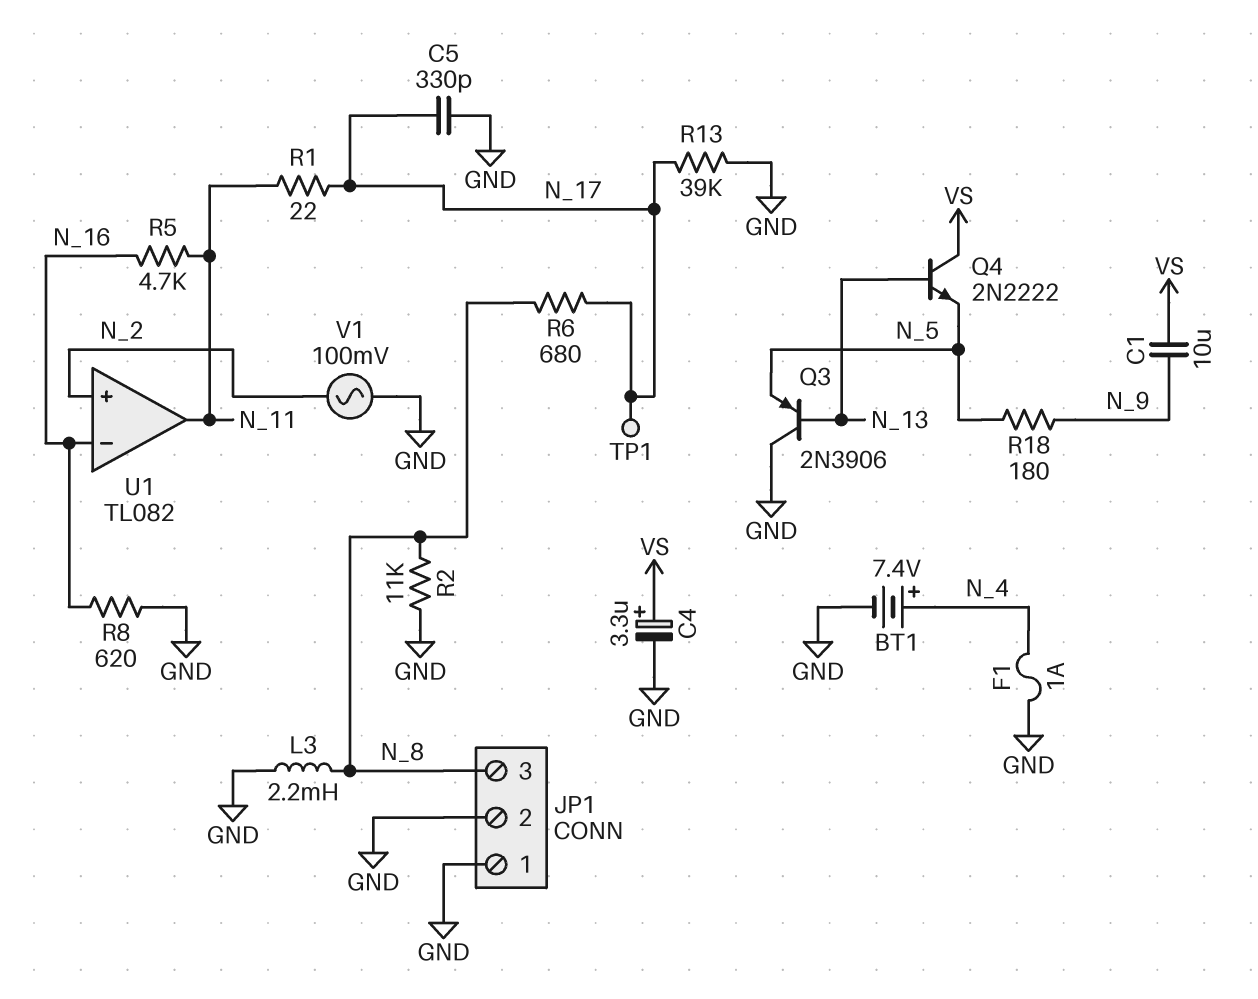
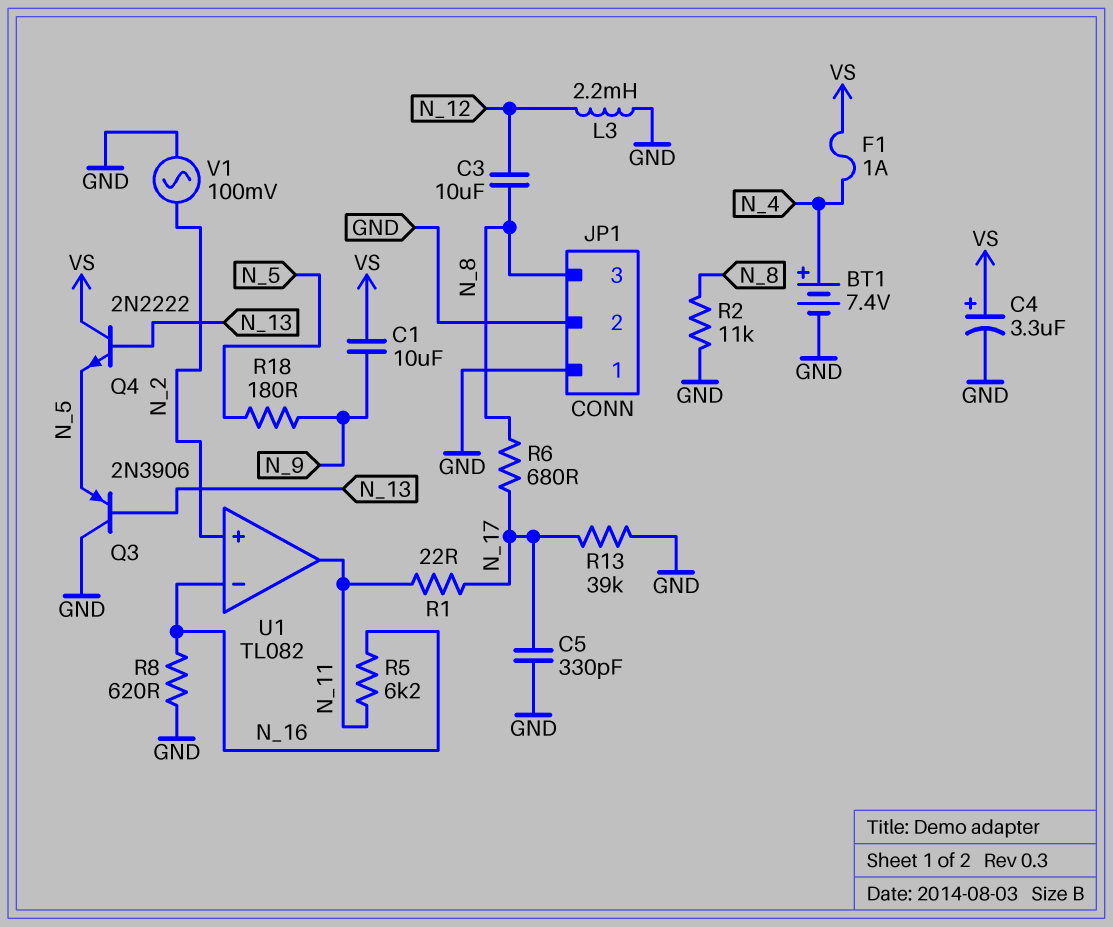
C3: none -> 10uF (N_8, N_12)
F1: 1A (GND, N_4) -> 1A (N_4, VS)
L3: 2.2mH (GND, N_8) -> 2.2mH (GND, N_12)
R5: 4.7k (N_11, N_16) -> 6.2k (N_11, N_16)
TP1: test point (N_17) -> none

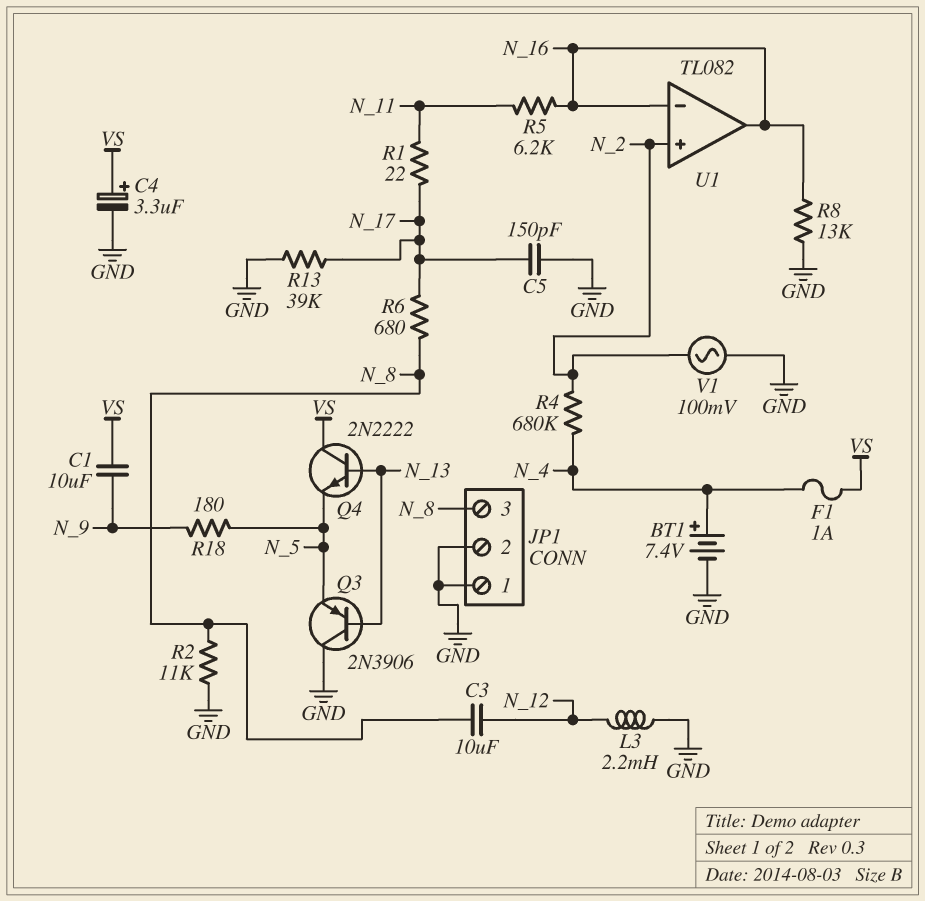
C5: 330pF (GND, N_17) -> 150pF (GND, N_17)
R4: none -> 680k (N_2, N_4)
R8: 620 (GND, N_16) -> 13k (GND, N_16)
U1 pin out: N_11 -> N_16

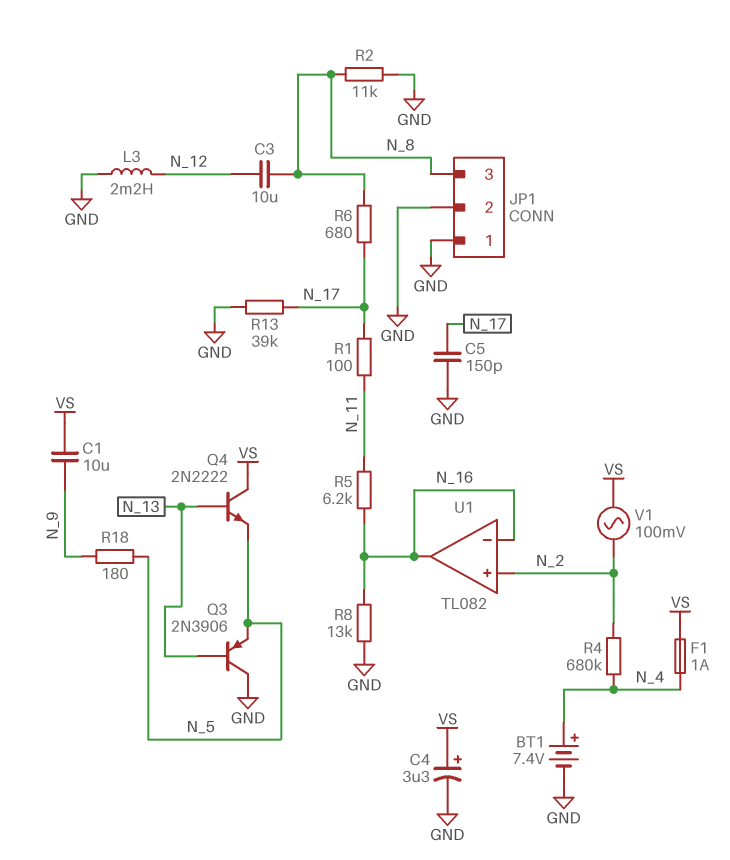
R1: 22 (N_11, N_17) -> 100 (N_11, N_17)
V1: AC 100mV (GND, N_2) -> AC 100mV (N_2, VS)

